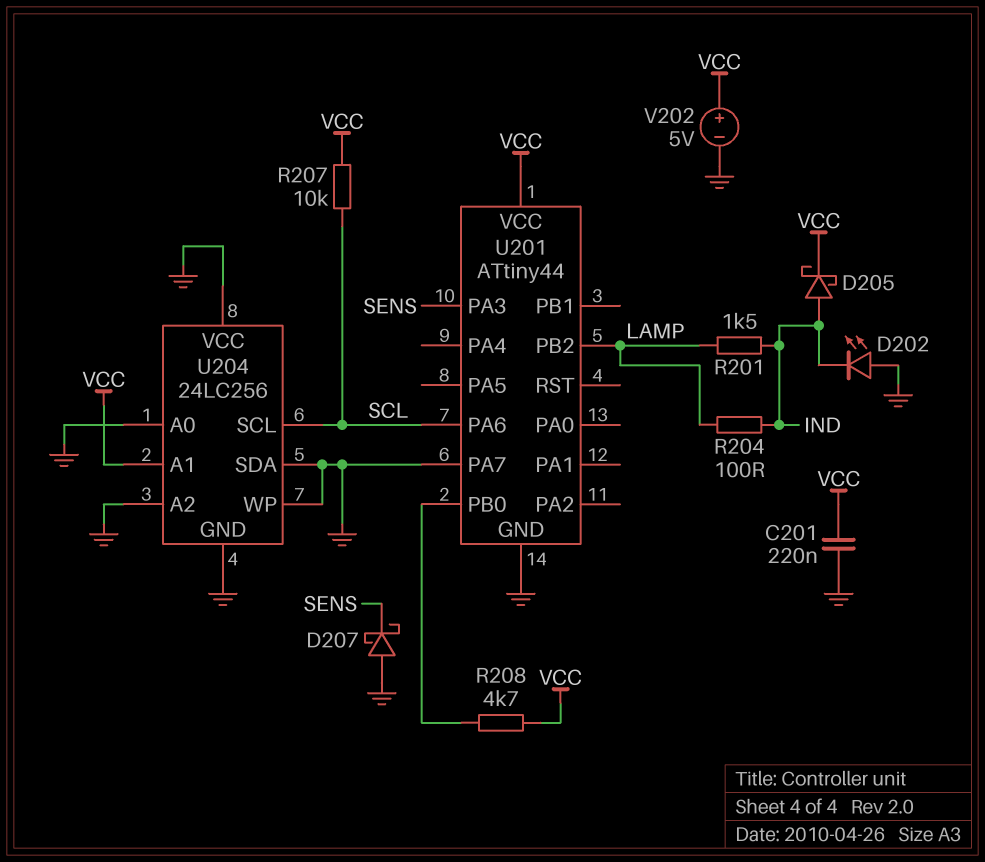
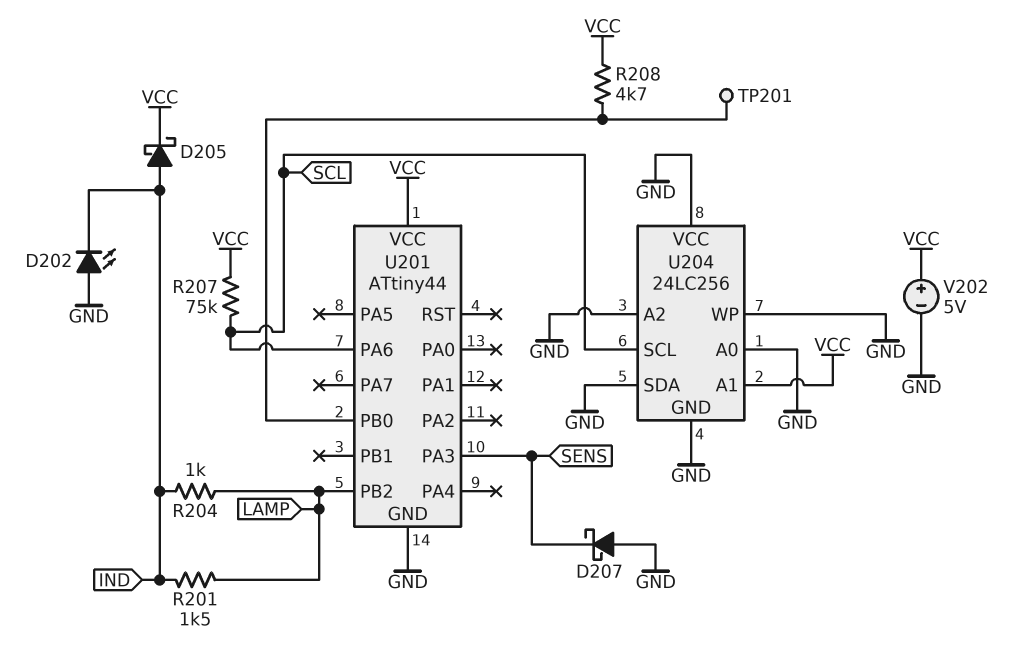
C201: 220nF (GND, VCC) -> none
R204: 100 (IND, LAMP) -> 1k (IND, LAMP)
R207: 10k (SCL, VCC) -> 75k (SCL, VCC)
TP201: none -> test point (U201/PB0)
U201 pin PA7: GND -> none

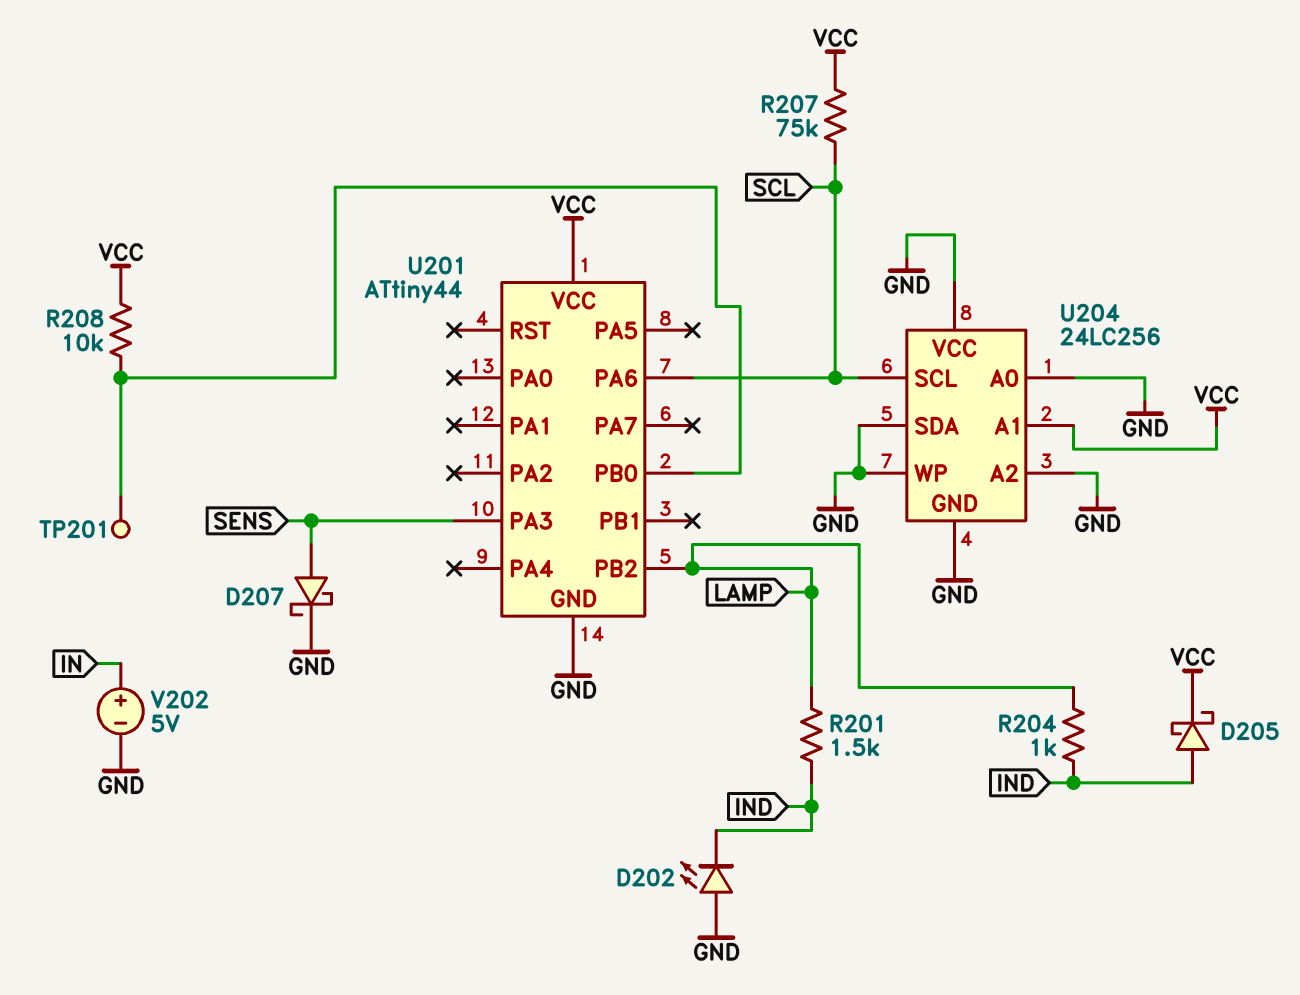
D207: schottky (A GND, K SENS) -> schottky (A SENS, K GND)
R208: 4.7k (U201/PB0, VCC) -> 10k (U201/PB0, VCC)
V202: 5V (plus VCC, minus GND) -> 5V (plus IN, minus GND)

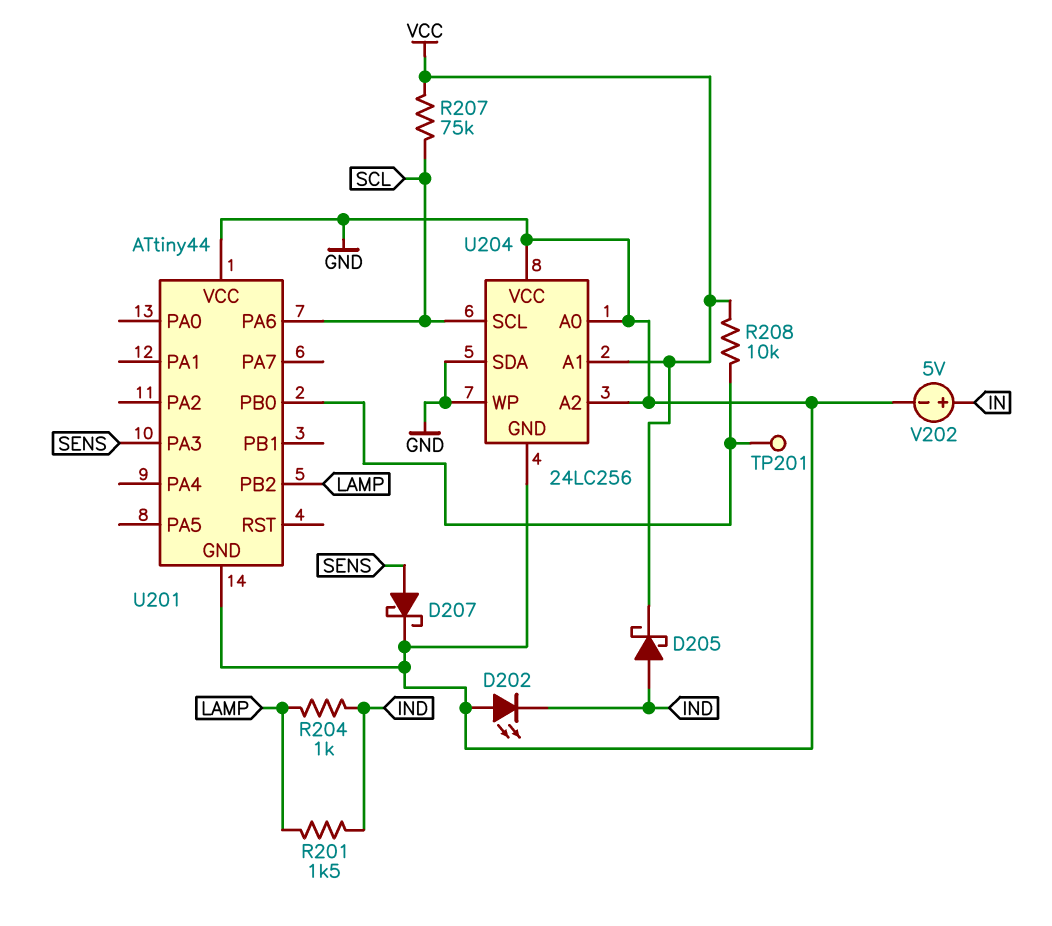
U201 pin VCC: VCC -> GND

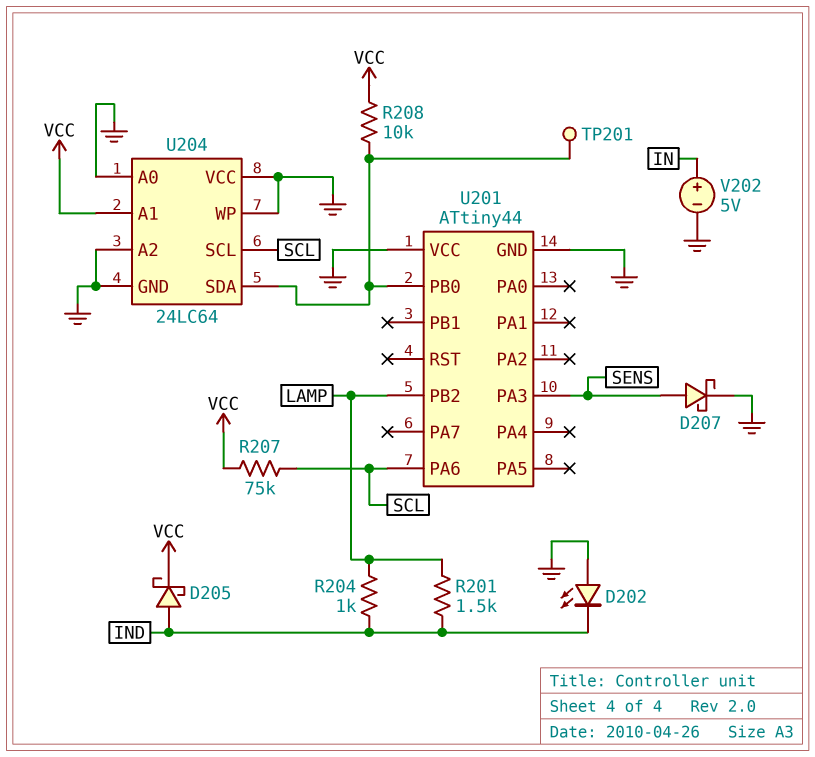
U204: 24LC256 -> 24LC64
U204 pin SDA: GND -> U201/PB0

